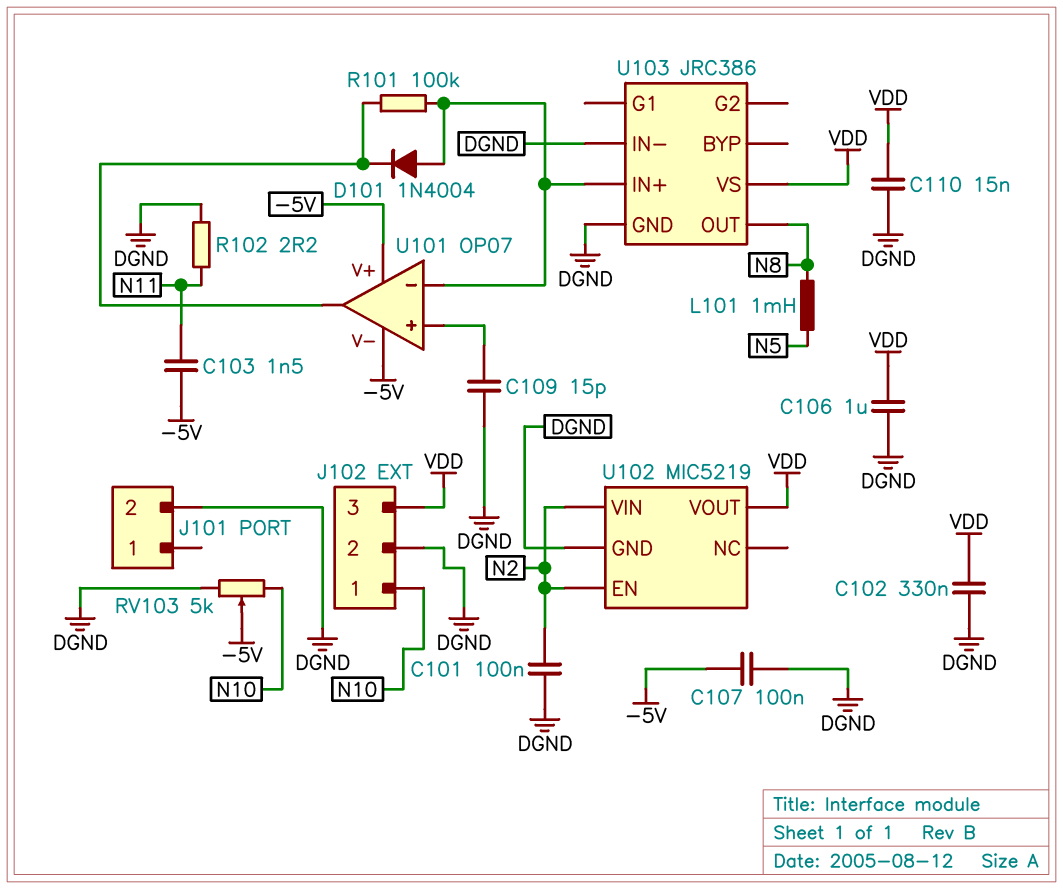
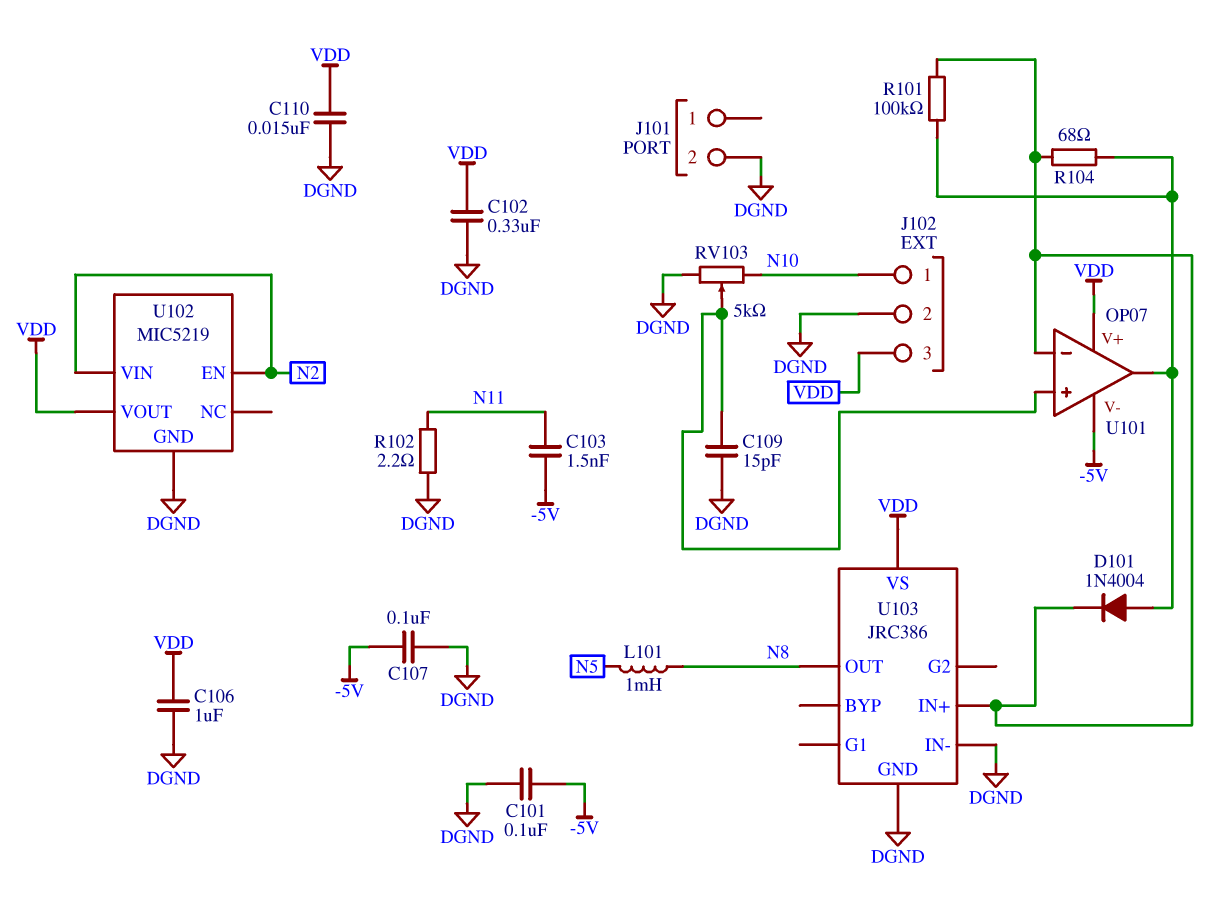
C101: 100nF (DGND, N2) -> 100nF (-5V, DGND)
D101: diode 1N4004 (A U101/in-, K U101/out) -> diode 1N4004 (A U101/out, K U101/in-)
R104: none -> 68 (U101/in-, U101/out)
RV103: 5k (DGND, N10, wiper -5V) -> 5k (DGND, N10, wiper U101/in+)
U101 pin V+: -5V -> VDD

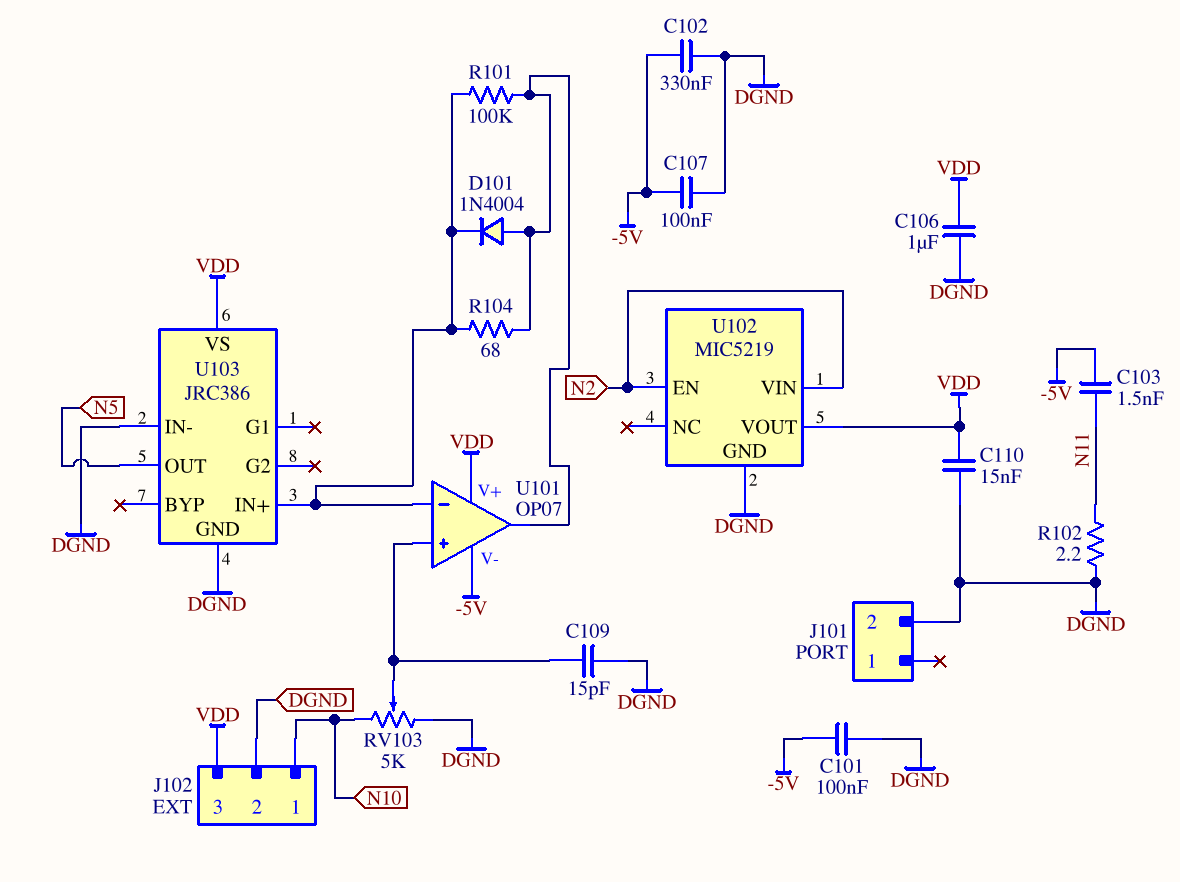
C102: 330nF (DGND, VDD) -> 330nF (-5V, DGND)
L101: 1mH (N5, N8) -> none
U103 pin OUT: N8 -> N5

